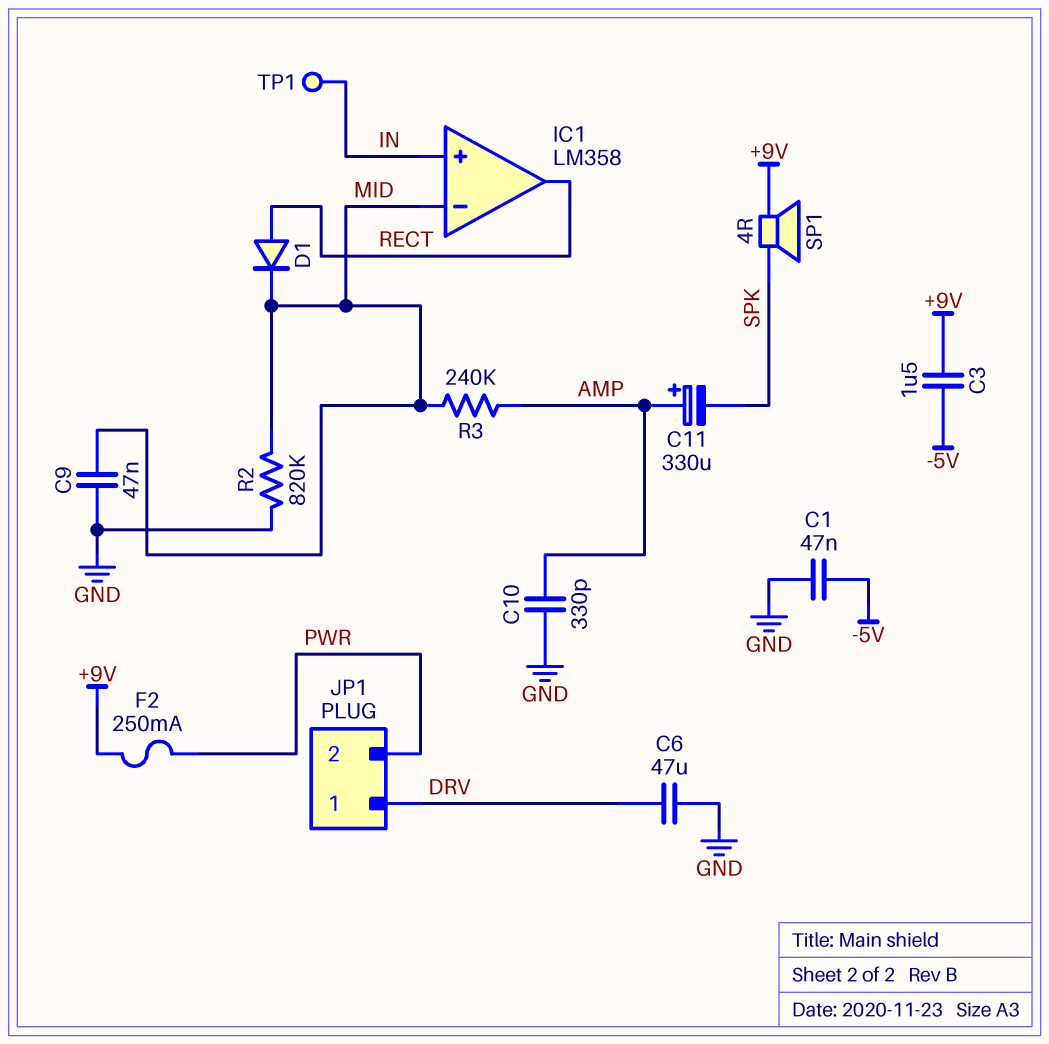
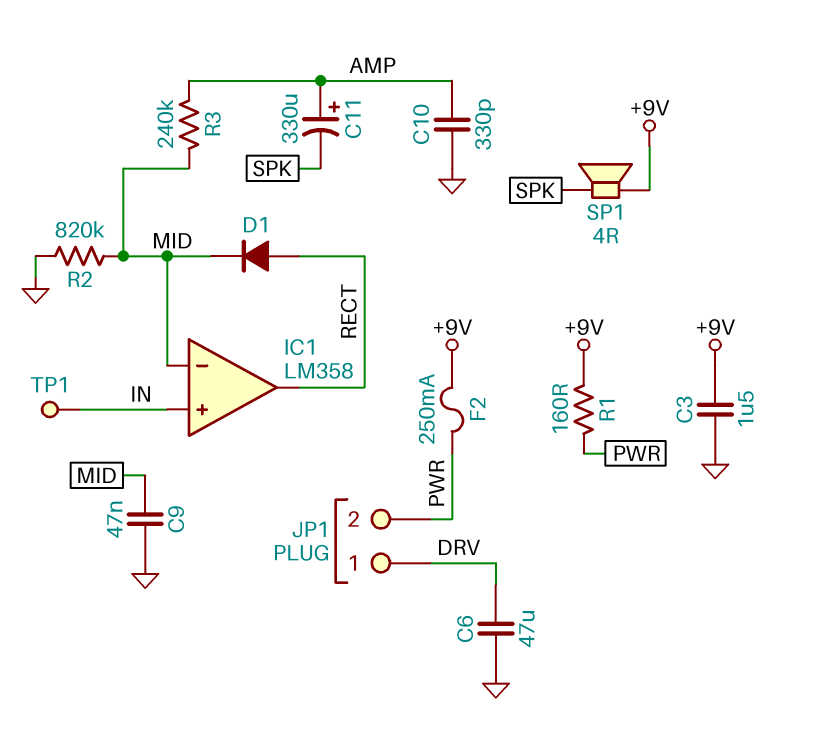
C1: 47nF (-5V, GND) -> none
C3: 1.5uF (+9V, -5V) -> 1.5uF (+9V, GND)
R1: none -> 160 (+9V, PWR)

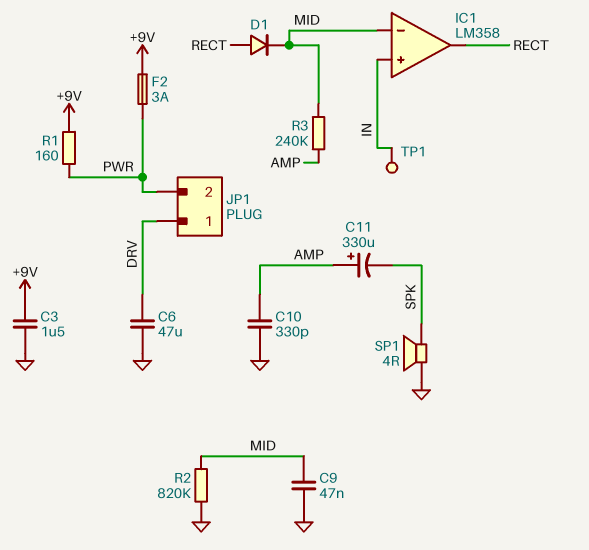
F2: 250mA (+9V, PWR) -> 3A (+9V, PWR)
SP1: speaker 4R (+9V, SPK) -> speaker 4R (GND, SPK)

